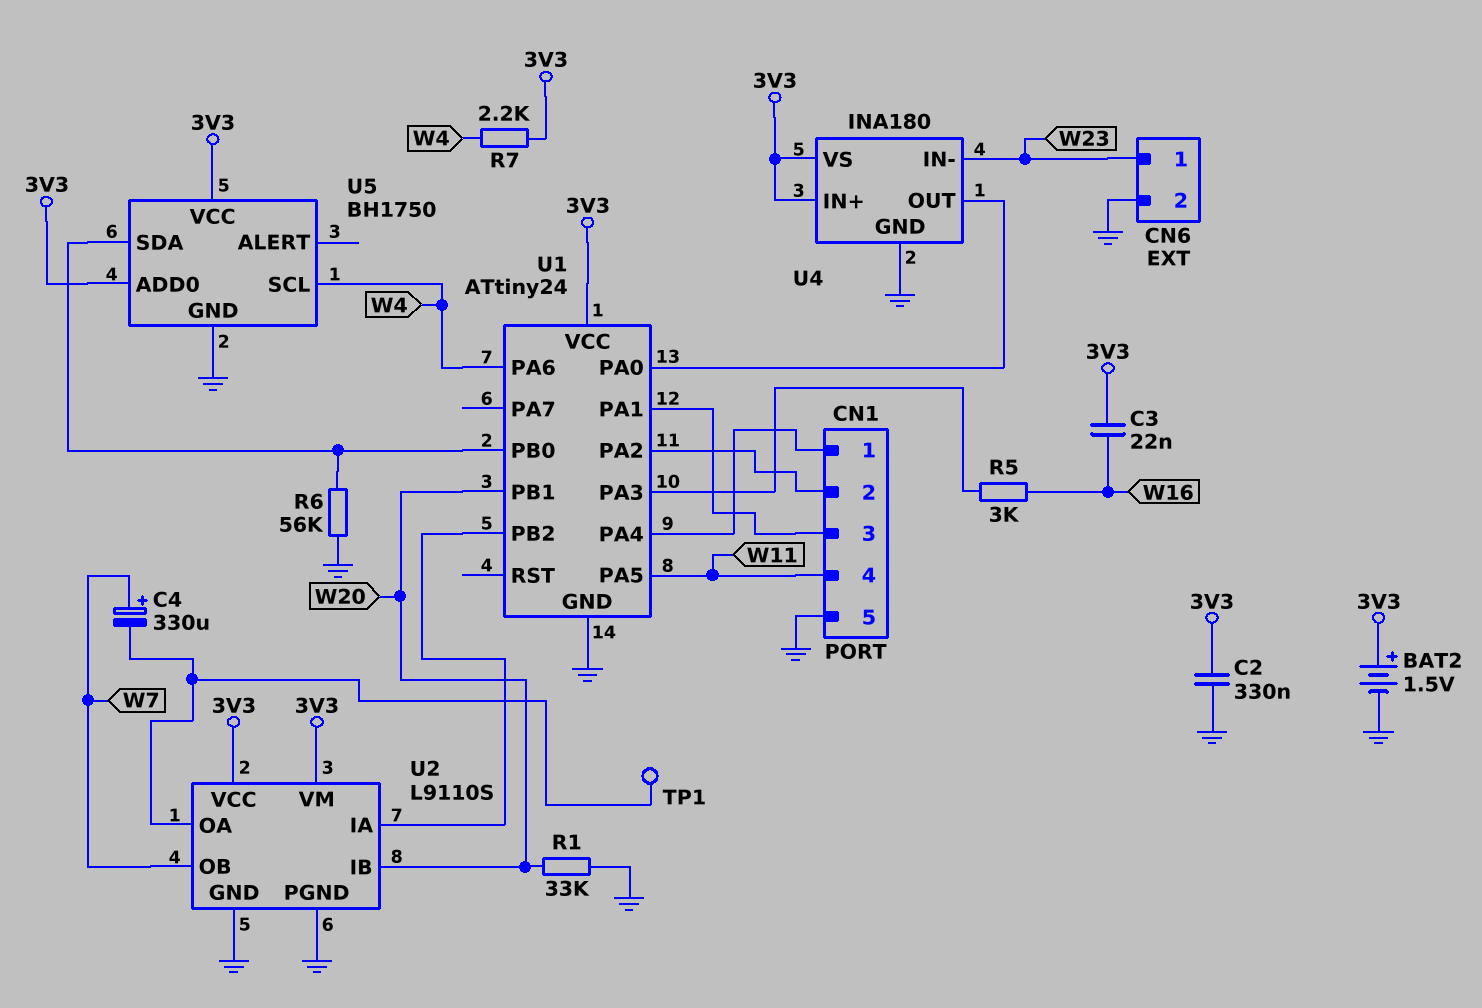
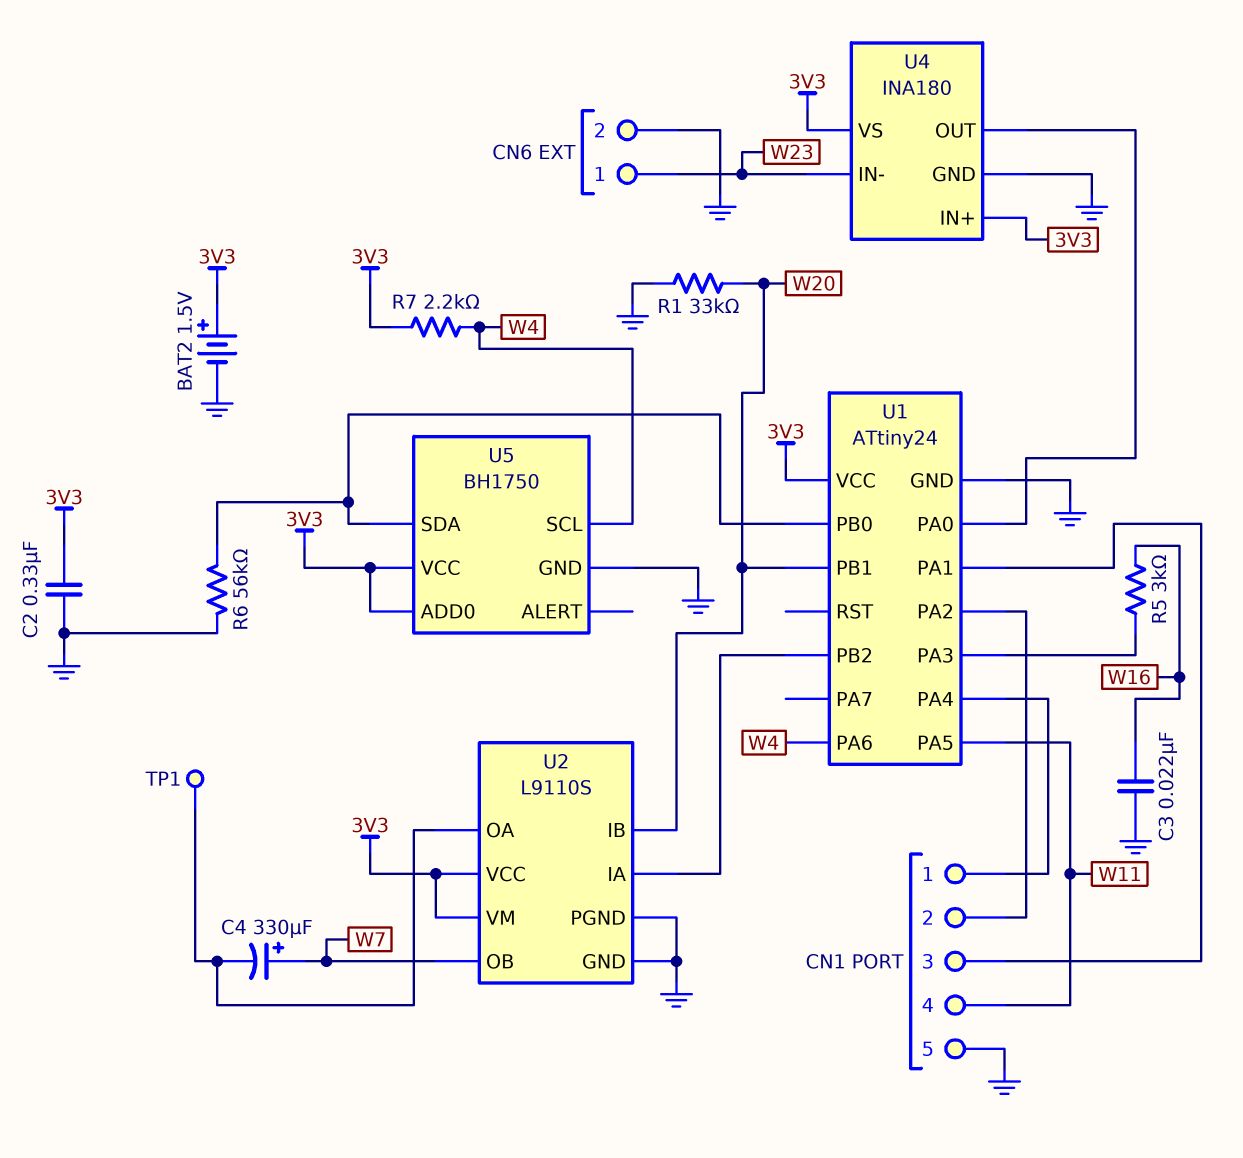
C3: 22nF (3V3, W16) -> 22nF (GND, W16)

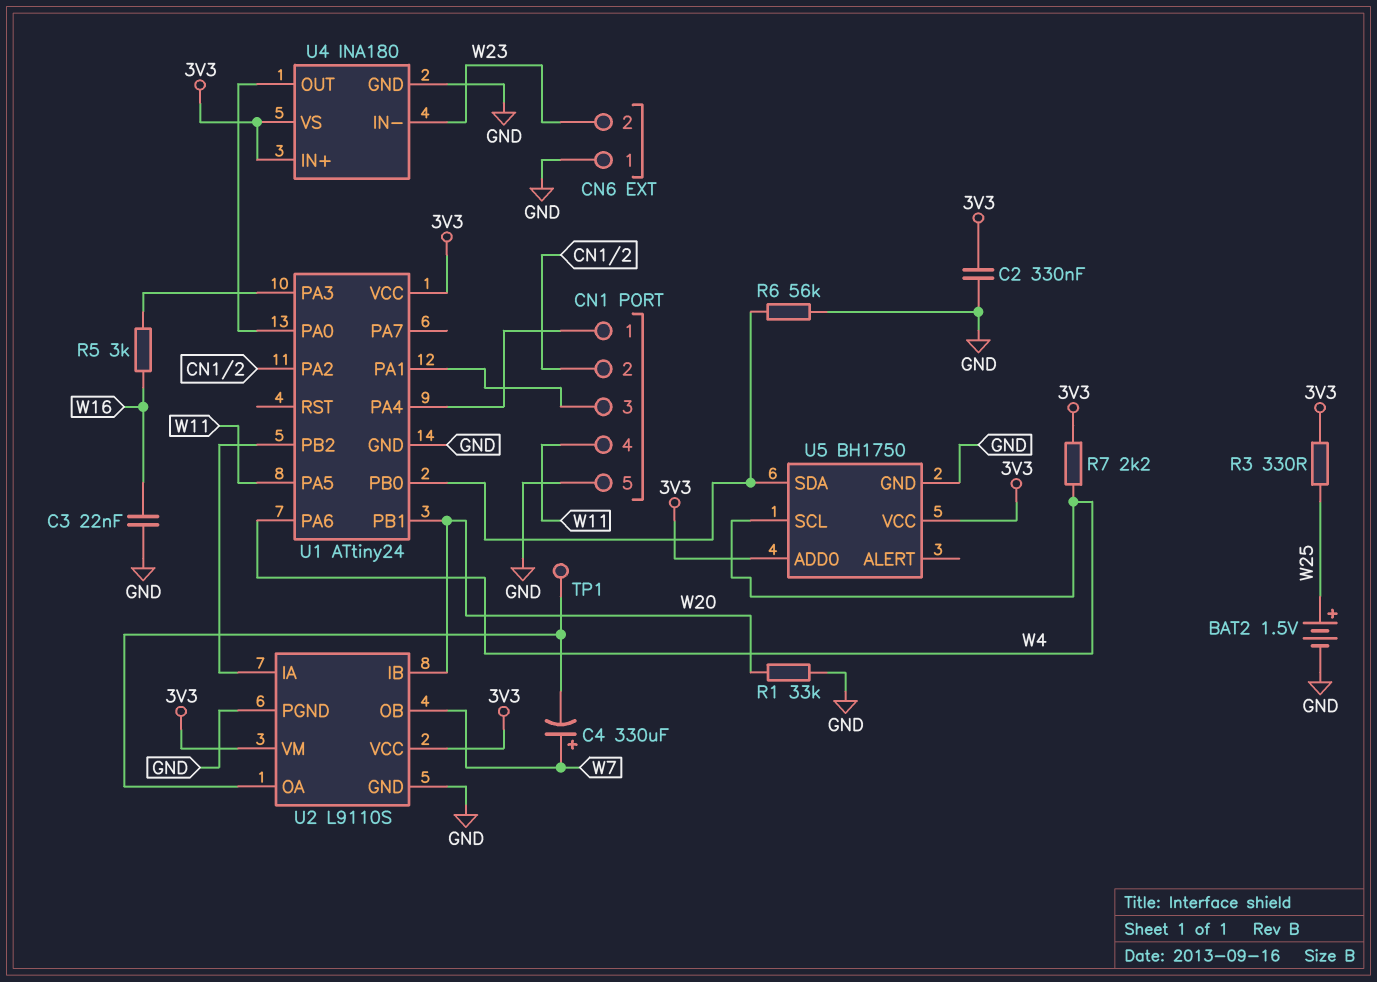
BAT2: 1.5V (plus 3V3, minus GND) -> 1.5V (plus W25, minus GND)
CN6 pin 1: W23 -> GND
CN6 pin 2: GND -> W23
R3: none -> 330 (3V3, W25)

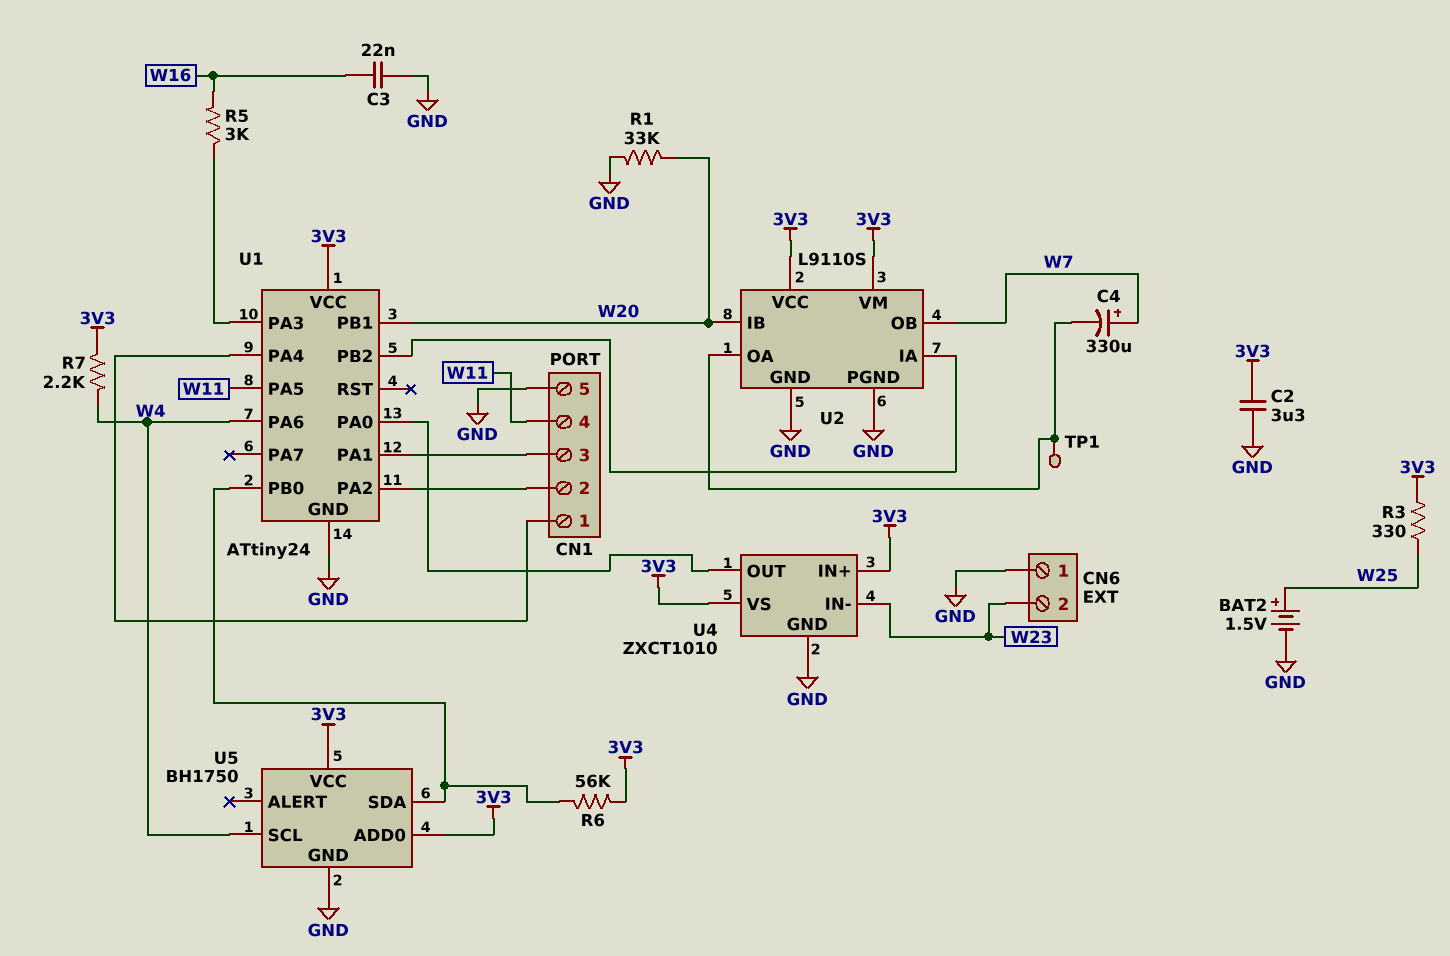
C2: 330nF (3V3, GND) -> 3.3uF (3V3, GND)
R6: 56k (GND, U1/PB0) -> 56k (3V3, U1/PB0)
U4: INA180 -> ZXCT1010

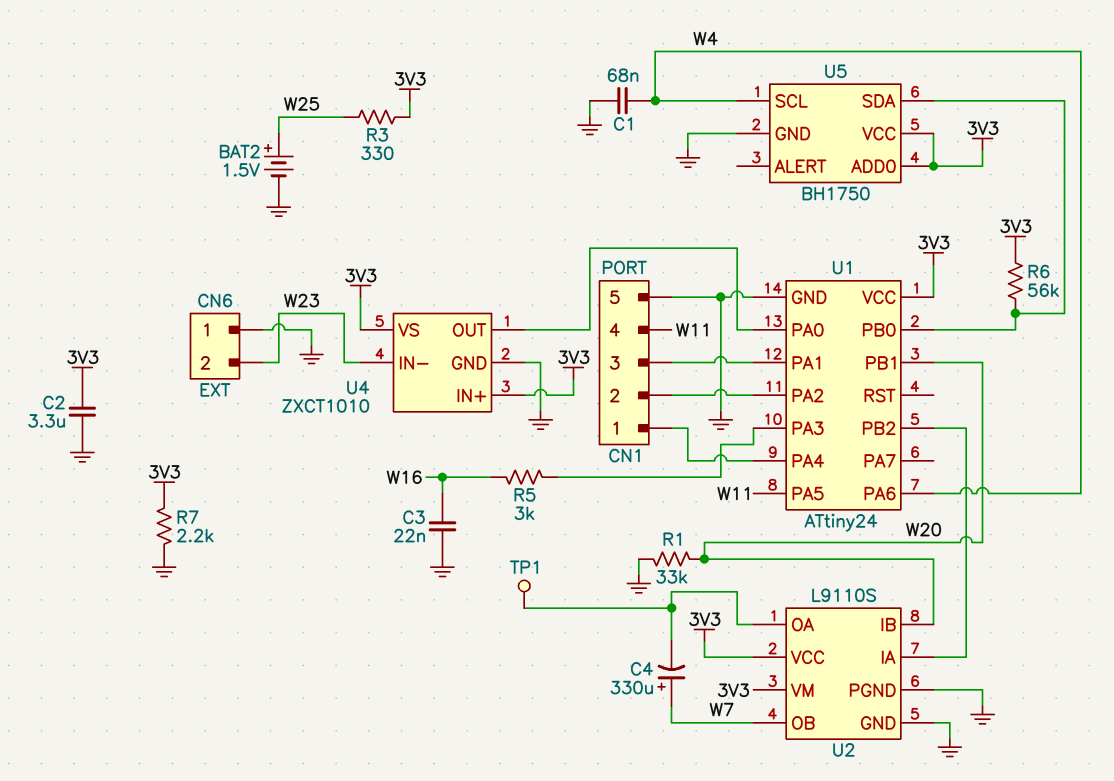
C1: none -> 68nF (GND, W4)
R7: 2.2k (3V3, W4) -> 2.2k (3V3, GND)

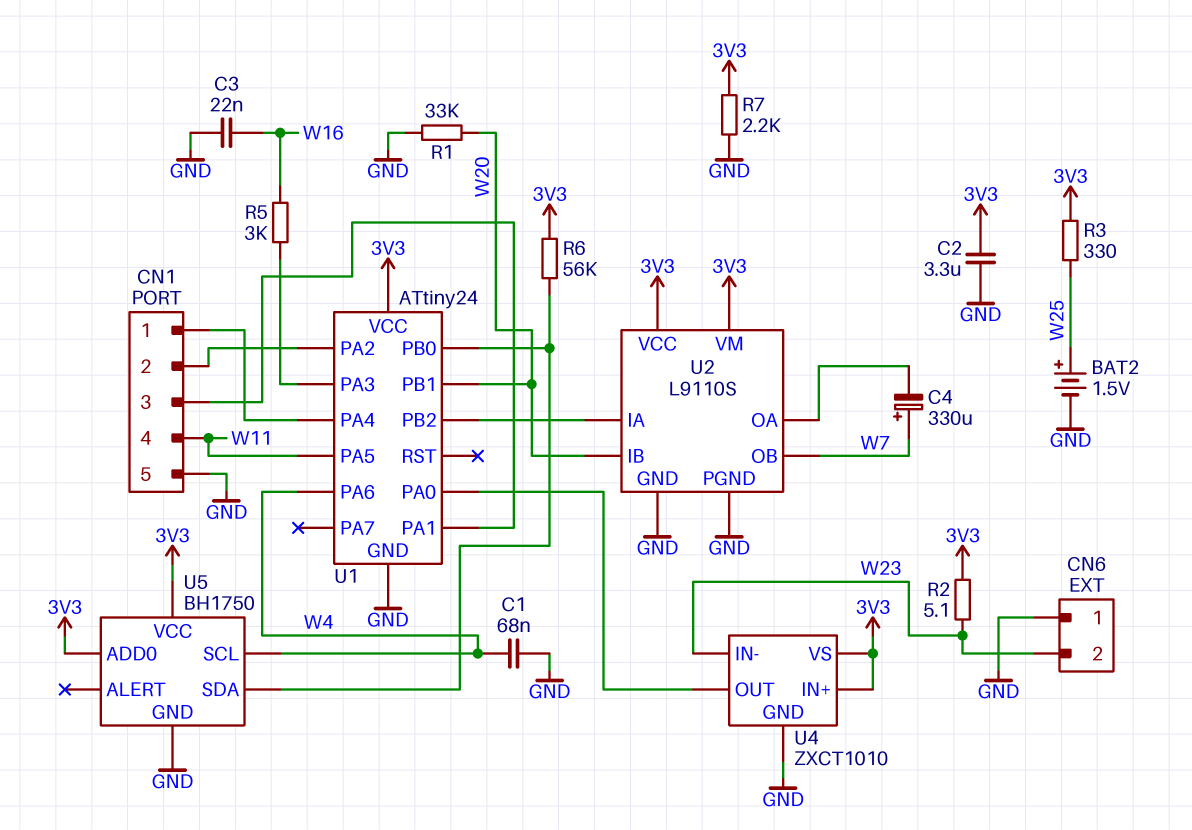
R2: none -> 5.1 (3V3, W23)
TP1: test point (U2/OA) -> none

